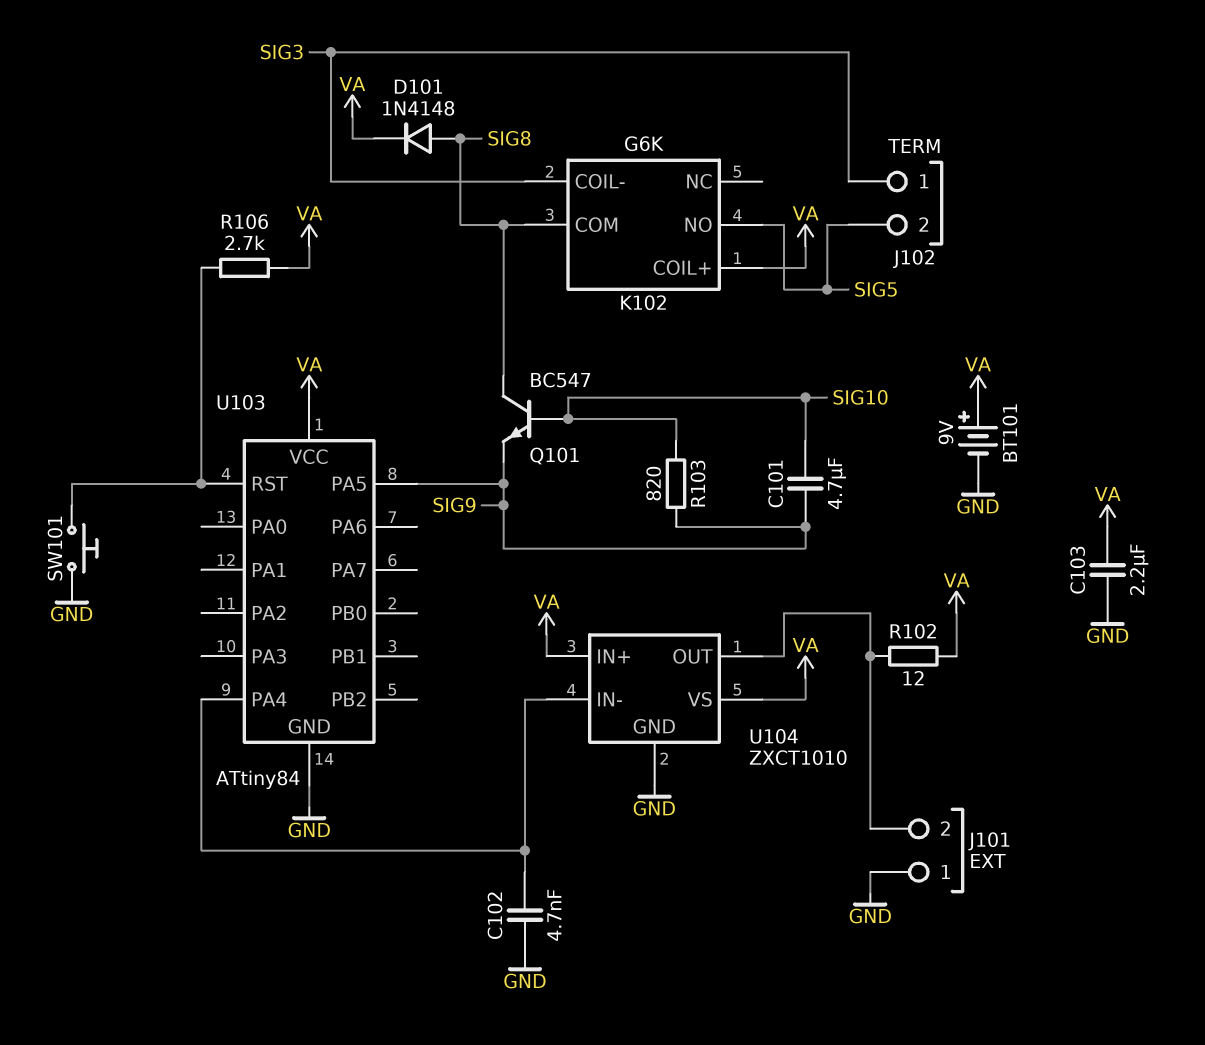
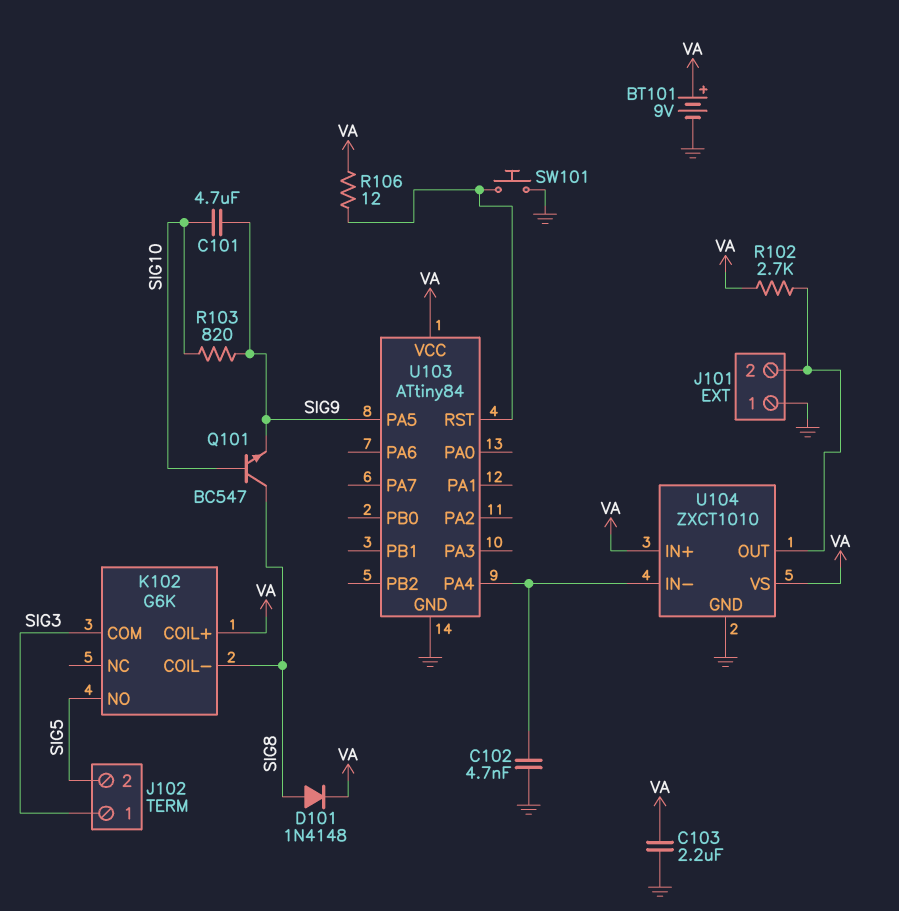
K102 pin COIL-: SIG3 -> SIG8
K102 pin COM: SIG8 -> SIG3
R102: 12 (J101/2, VA) -> 2.7k (J101/2, VA)
R106: 2.7k (U103/RST, VA) -> 12 (U103/RST, VA)

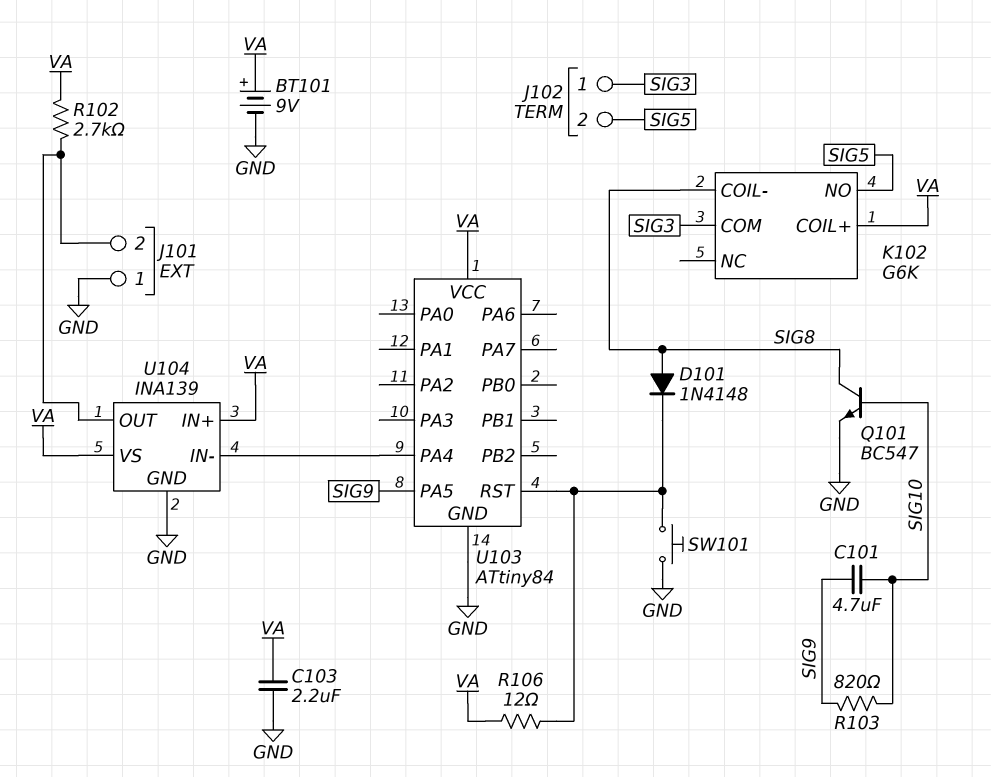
C102: 4.7nF (GND, U103/PA4) -> none
D101: diode 1N4148 (A SIG8, K VA) -> diode 1N4148 (A SIG8, K U103/RST)
Q101: NPN BC547 (B SIG10, C SIG8, E SIG9) -> NPN BC547 (B SIG10, C SIG8, E GND)
U104: ZXCT1010 -> INA139

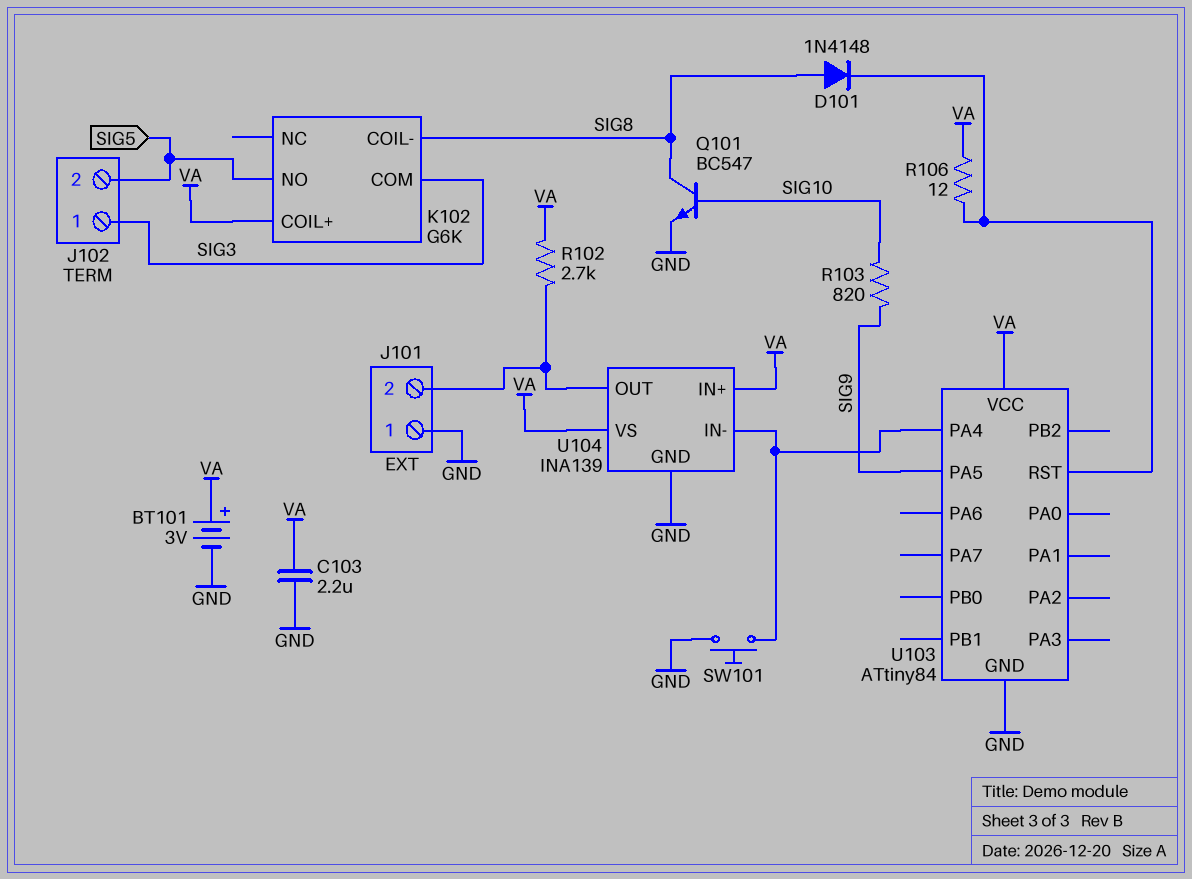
BT101: 9V (plus VA, minus GND) -> 3V (plus VA, minus GND)
C101: 4.7uF (SIG9, SIG10) -> none
SW101: button (GND, U103/RST) -> button (GND, U103/PA4)

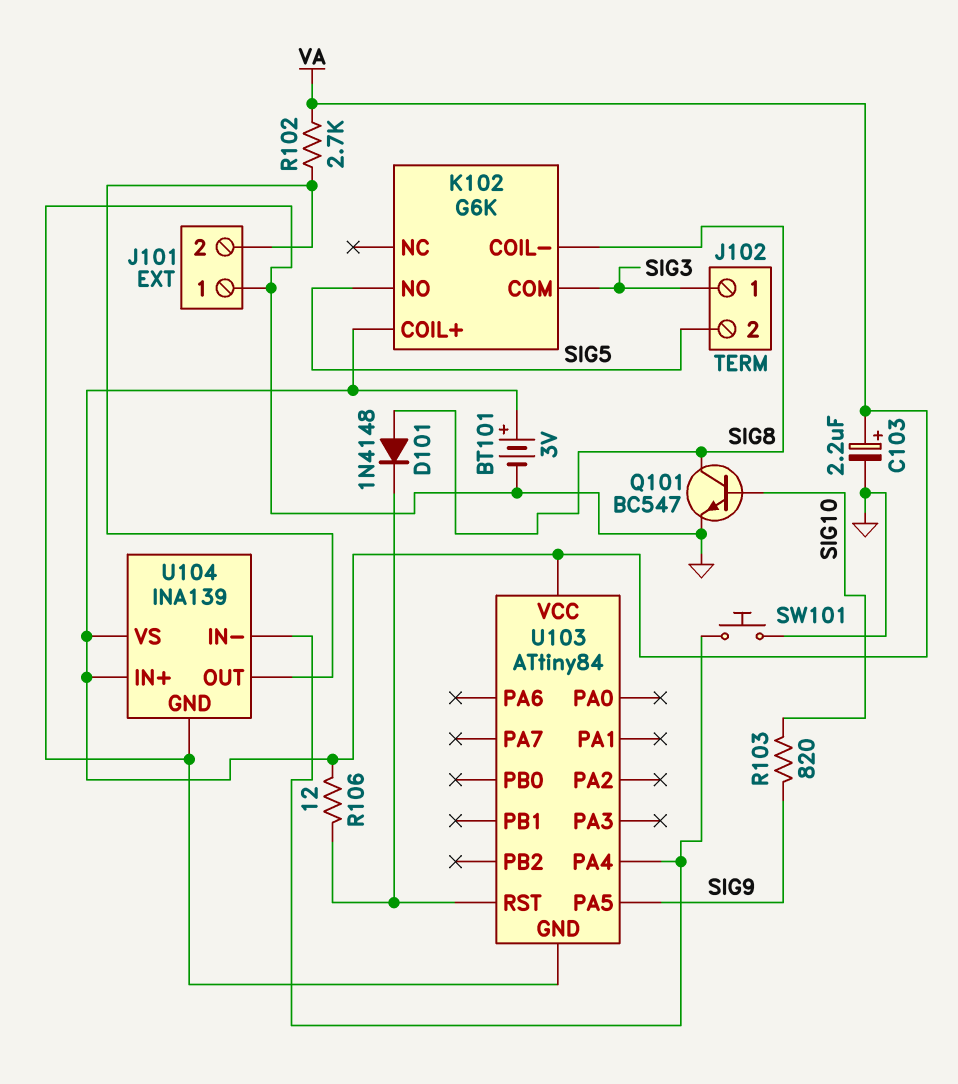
C103: 2.2uF (GND, VA) -> 2.2uF (plus VA, minus GND)

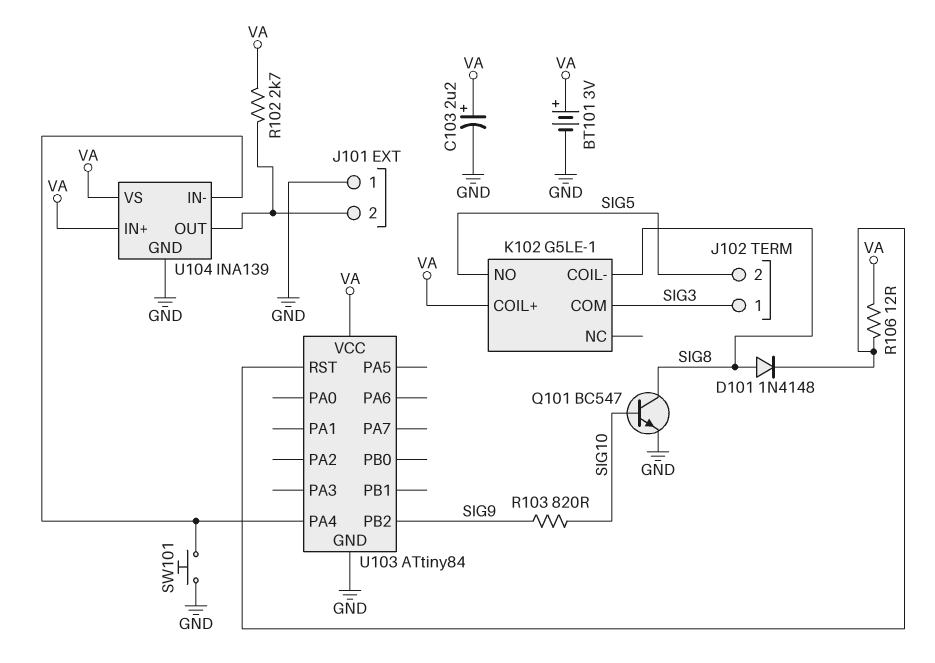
K102: G6K -> G5LE-1
U103 pin PA5: SIG9 -> none
U103 pin PB2: none -> SIG9

